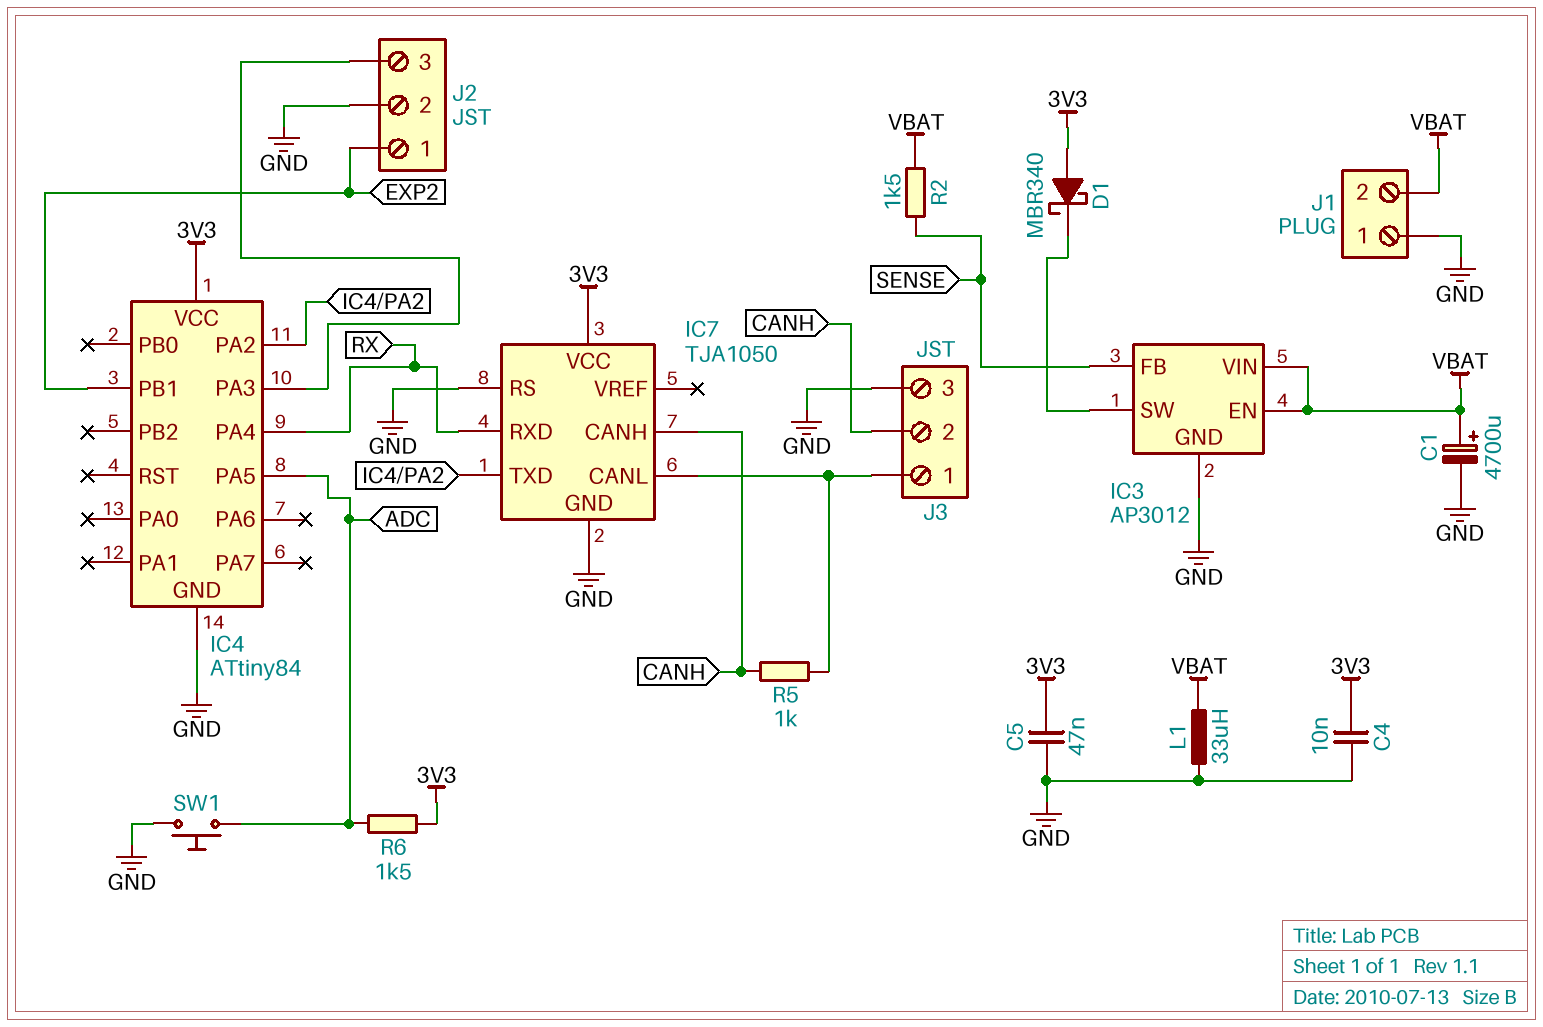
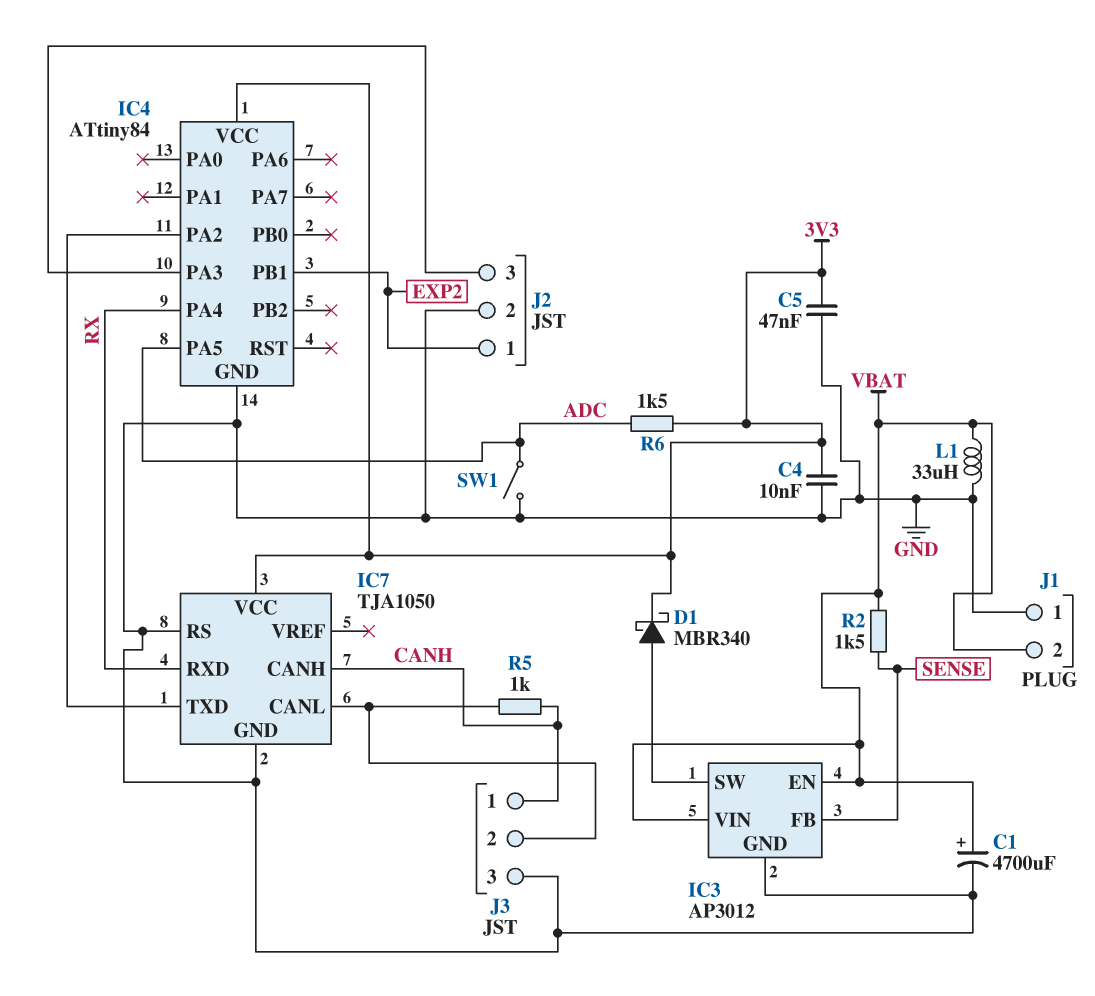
D1: schottky MBR340 (A 3V3, K IC3/SW) -> schottky MBR340 (A IC3/SW, K 3V3)
J3 pin 1: IC7/CANL -> CANH
J3 pin 2: CANH -> IC7/CANL
SW1: button (ADC, GND) -> switch (ADC, GND)

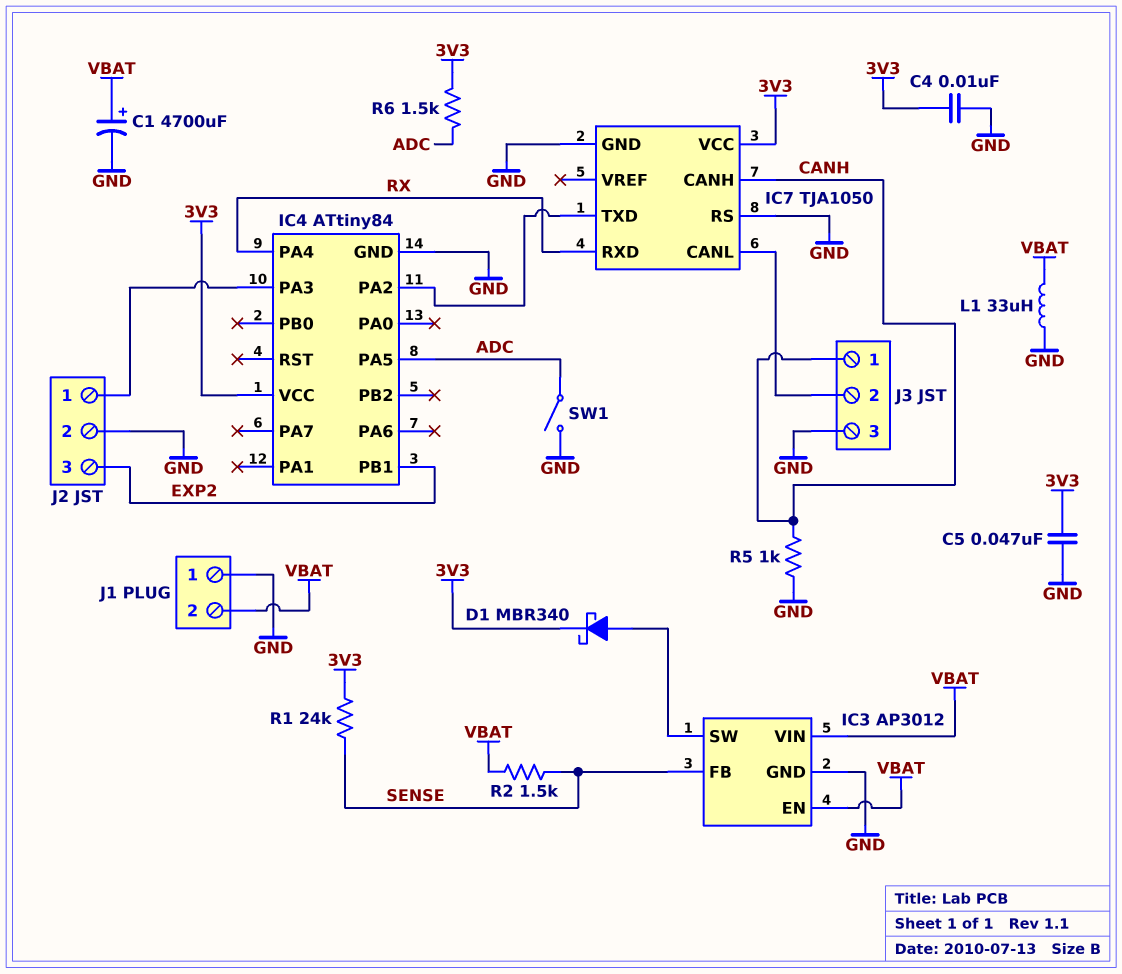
J2 pin 1: EXP2 -> IC4/PA3
J2 pin 3: IC4/PA3 -> EXP2
R1: none -> 24k (3V3, SENSE)
R5: 1k (CANH, IC7/CANL) -> 1k (CANH, GND)

